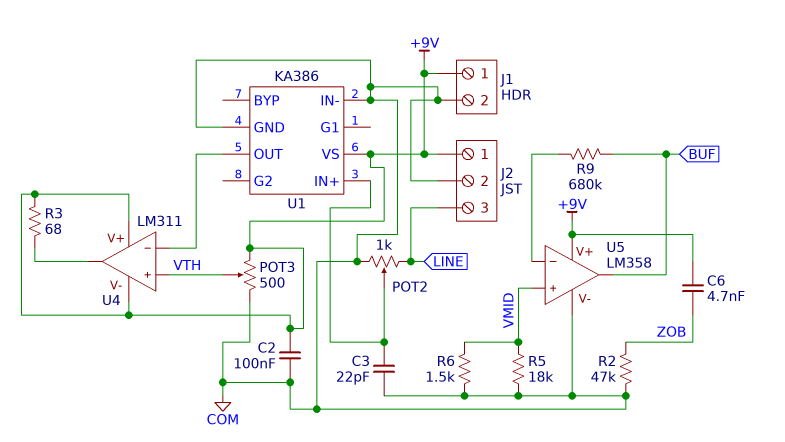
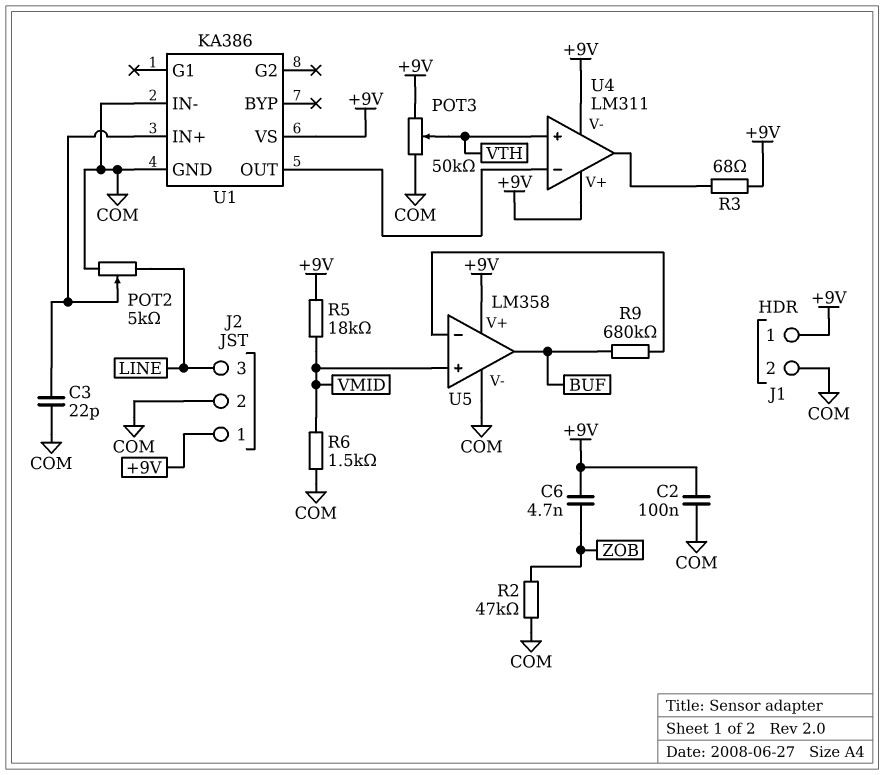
POT2: 1k (COM, LINE, wiper U1/IN+) -> 5k (COM, LINE, wiper U1/IN+)
POT3: 500 (+9V, COM, wiper VTH) -> 50k (+9V, COM, wiper VTH)
R5: 18k (COM, VMID) -> 18k (+9V, VMID)

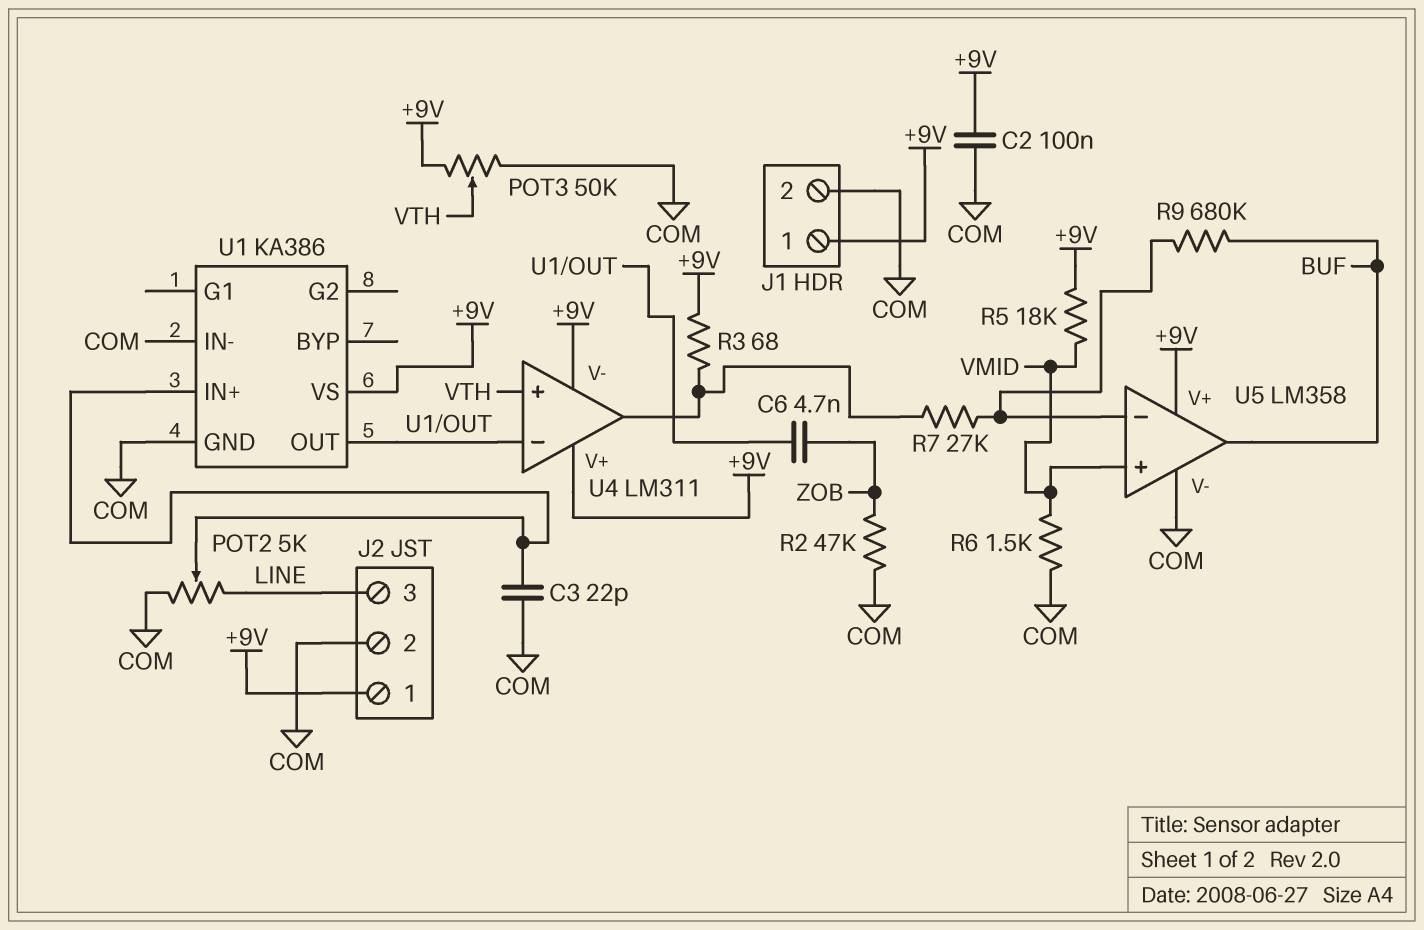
C6: 4.7nF (+9V, ZOB) -> 4.7nF (U1/OUT, ZOB)
R7: none -> 27k (U4/out, U5/in-)

